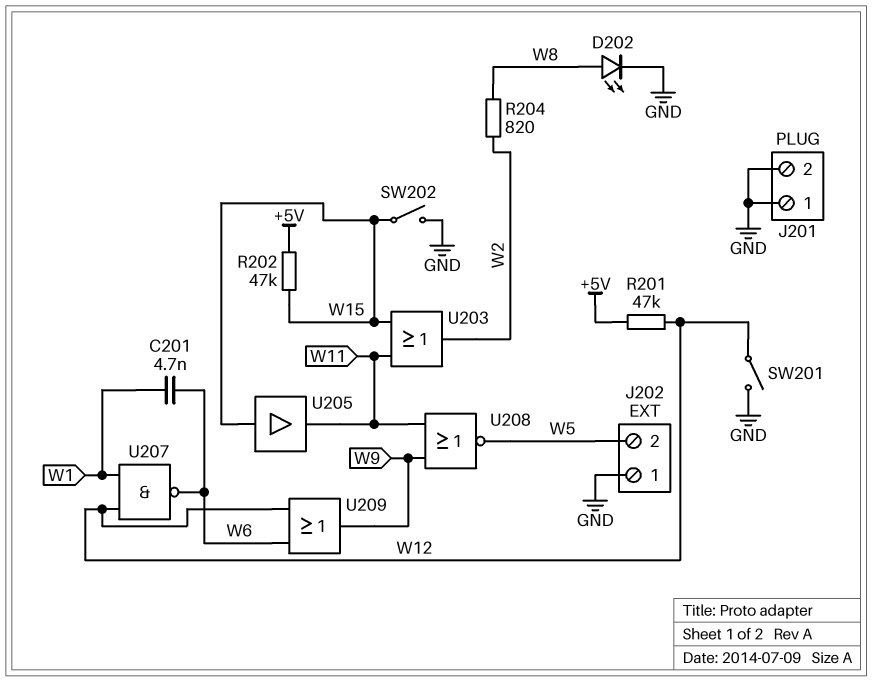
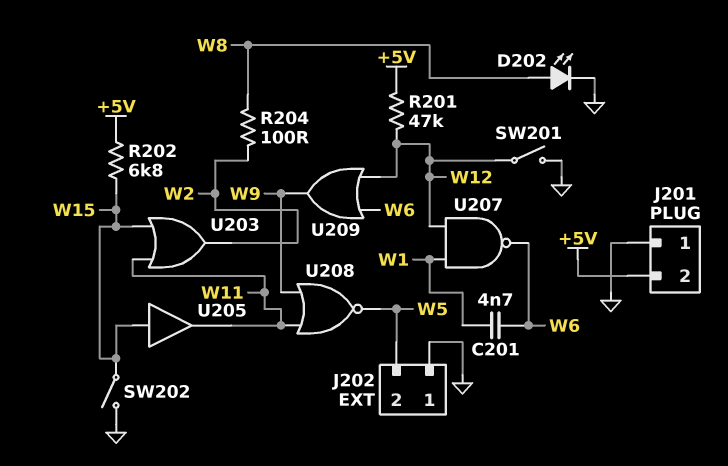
J201 pin 2: GND -> +5V
R202: 47k (+5V, W15) -> 6.8k (+5V, W15)
R204: 820 (W2, W8) -> 100 (W2, W8)

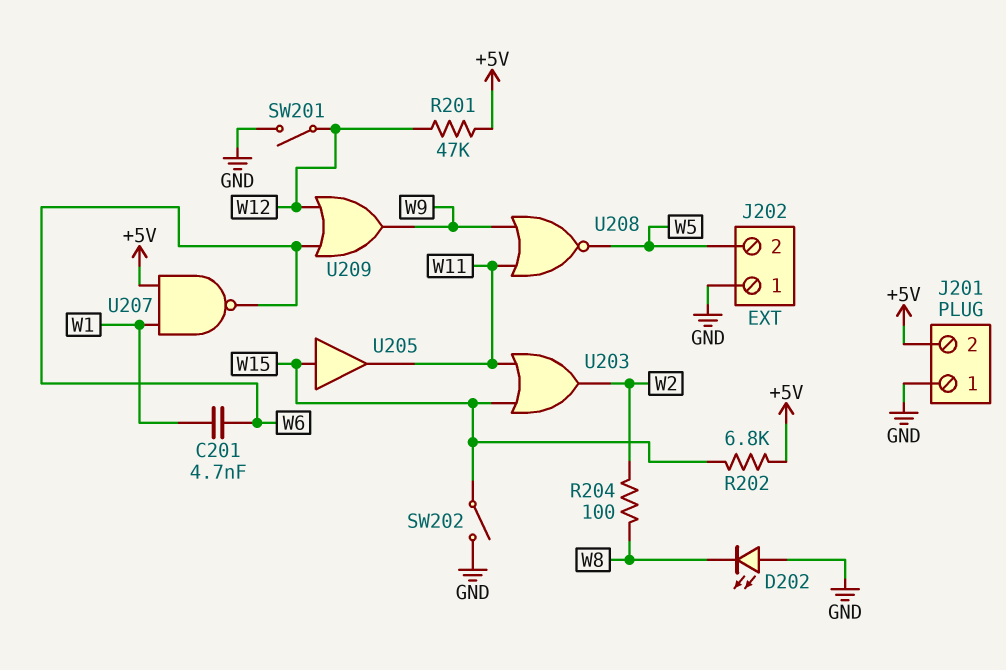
D202: LED (A W8, K GND) -> LED (A GND, K W8)
U207: NAND (in W1, in W12, out W6) -> NAND (in +5V, in W1, out W6)

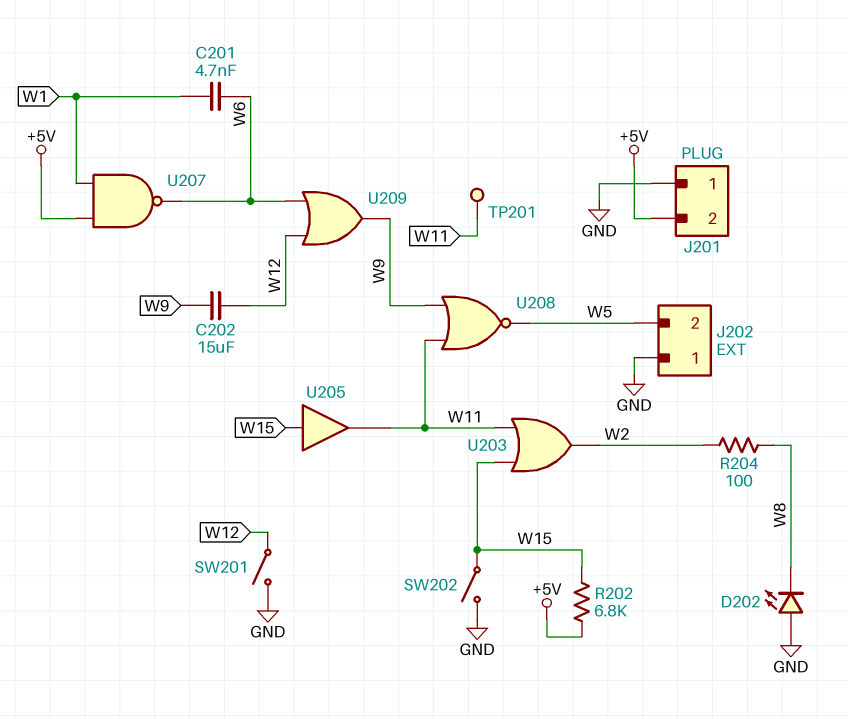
C202: none -> 15uF (W9, W12)
R201: 47k (+5V, W12) -> none
TP201: none -> test point (W11)

